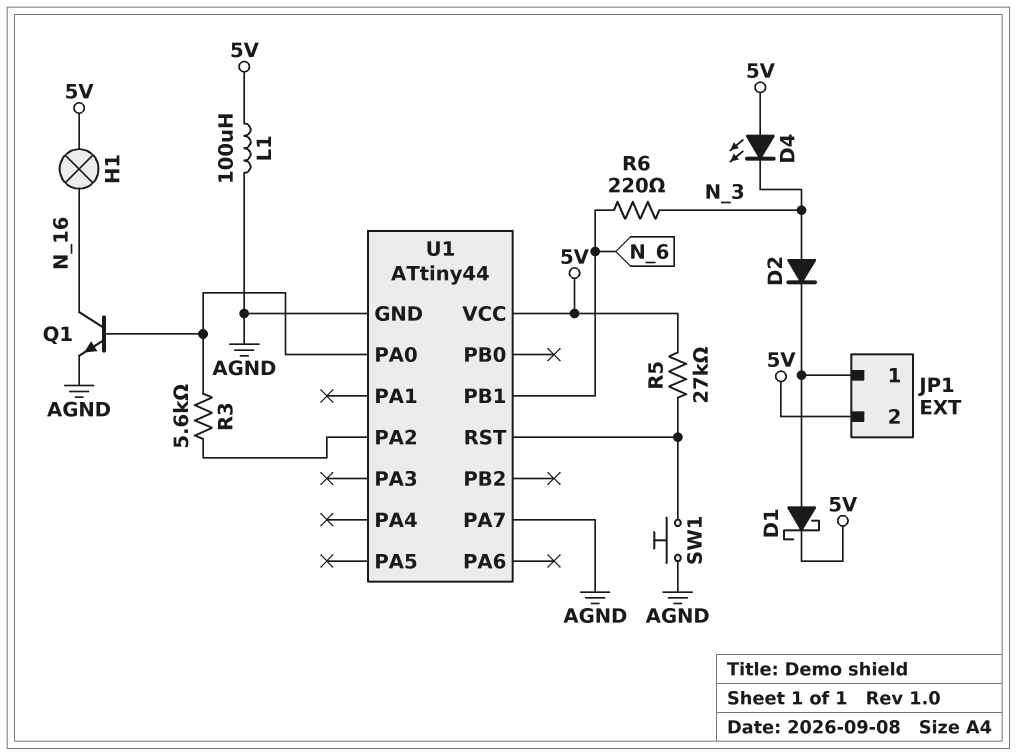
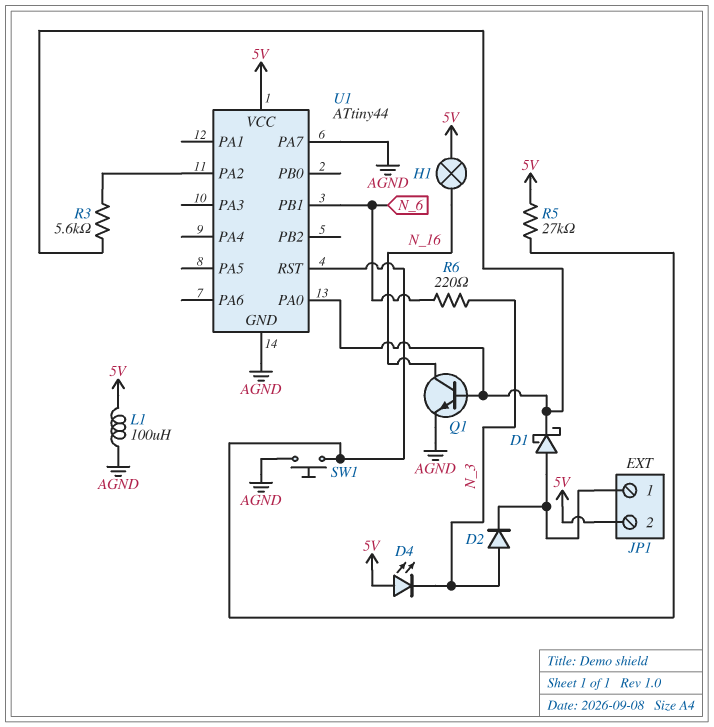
D1: schottky (A JP1/1, K 5V) -> schottky (A JP1/1, K U1/PA0)

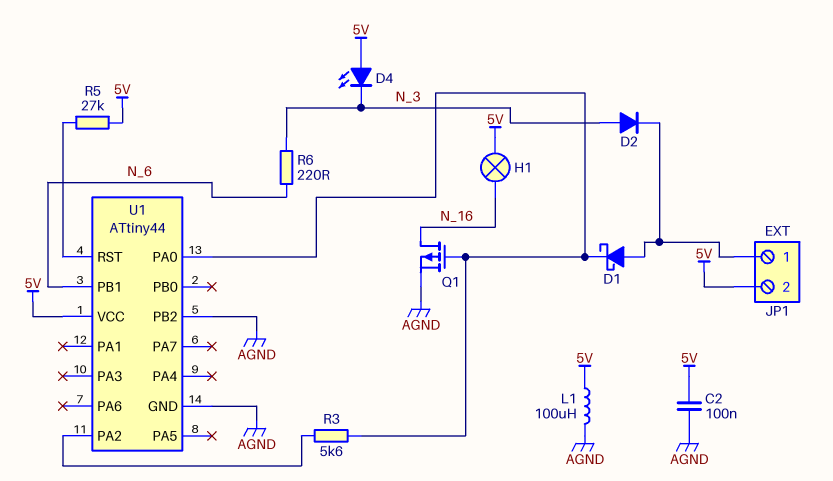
C2: none -> 100nF (5V, AGND)
Q1: NPN (B U1/PA0, C N_16, E AGND) -> PMOS (G U1/PA0, D N_16, S AGND)
SW1: button (AGND, U1/RST) -> none
U1 pin PA7: AGND -> none
U1 pin PB2: none -> AGND

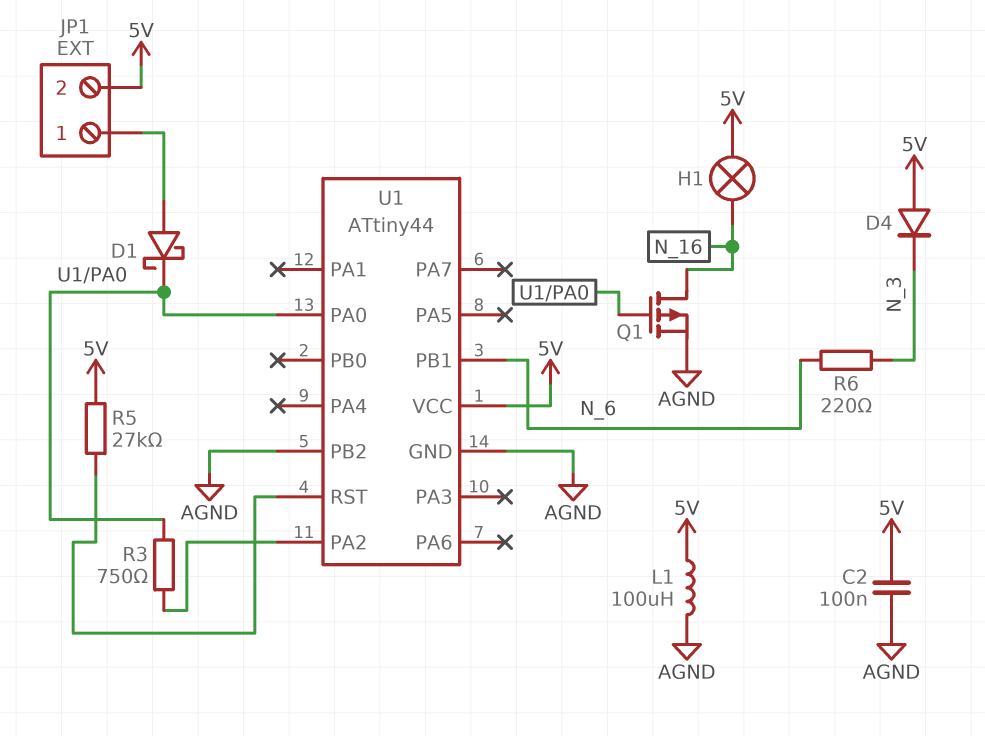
D2: diode (A N_3, K JP1/1) -> none
D4: LED (A 5V, K N_3) -> diode (A 5V, K N_3)
R3: 5.6k (U1/PA0, U1/PA2) -> 750 (U1/PA0, U1/PA2)

